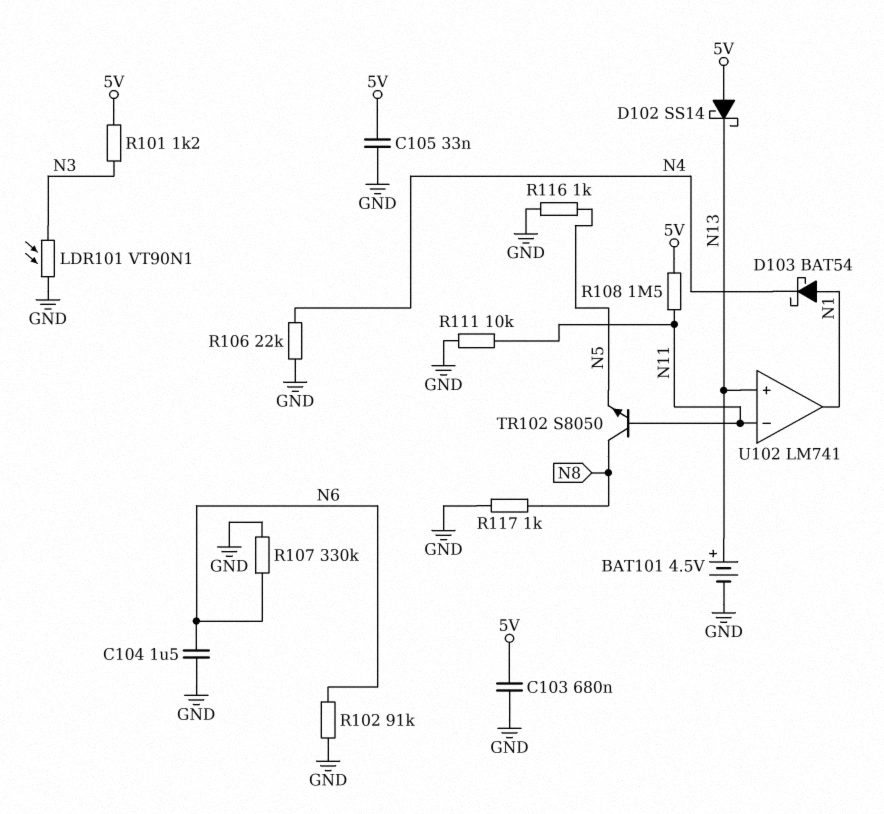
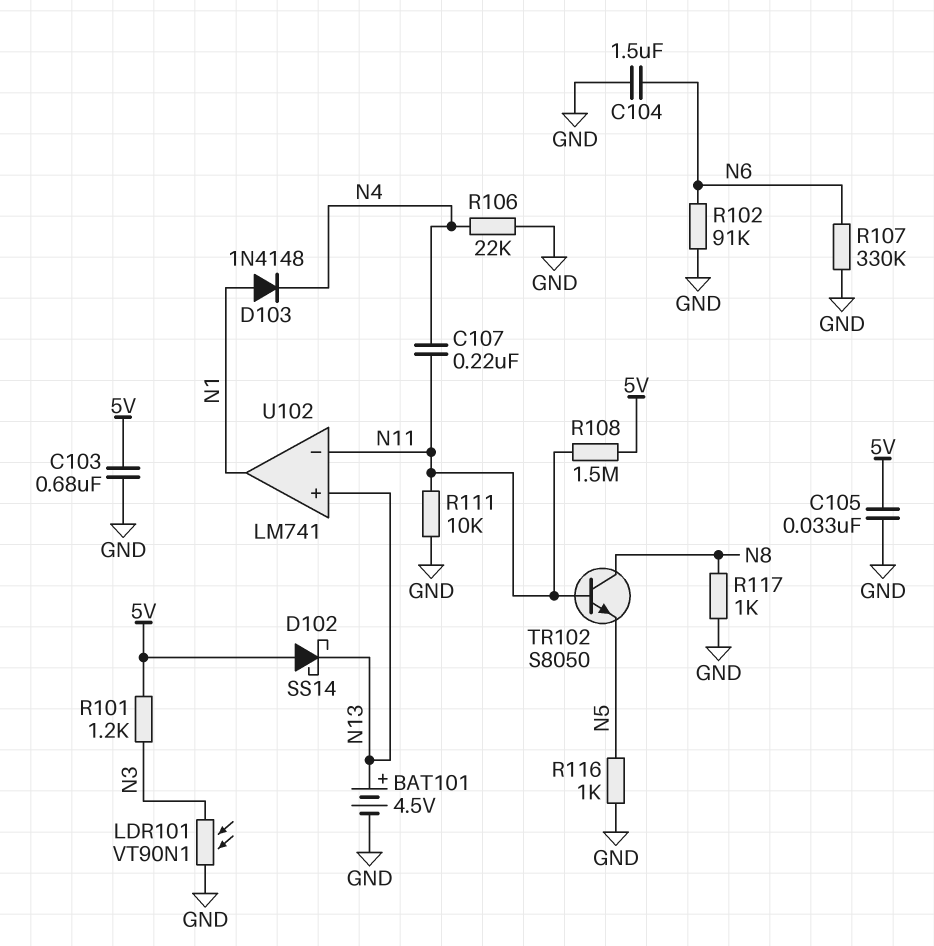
C107: none -> 220nF (N4, N11)
D103: schottky BAT54 (A N1, K N4) -> diode 1N4148 (A N1, K N4)

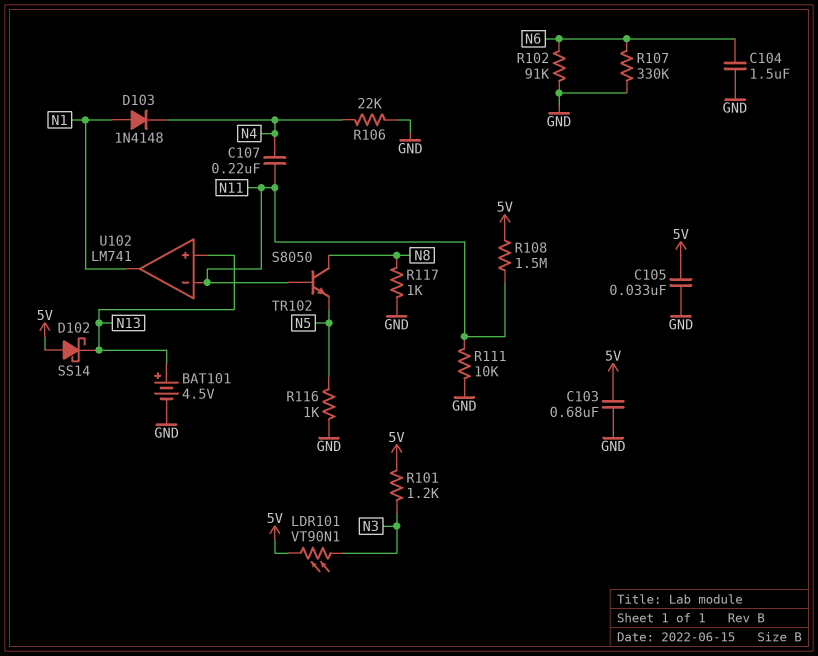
LDR101: VT90N1 (GND, N3) -> VT90N1 (5V, N3)

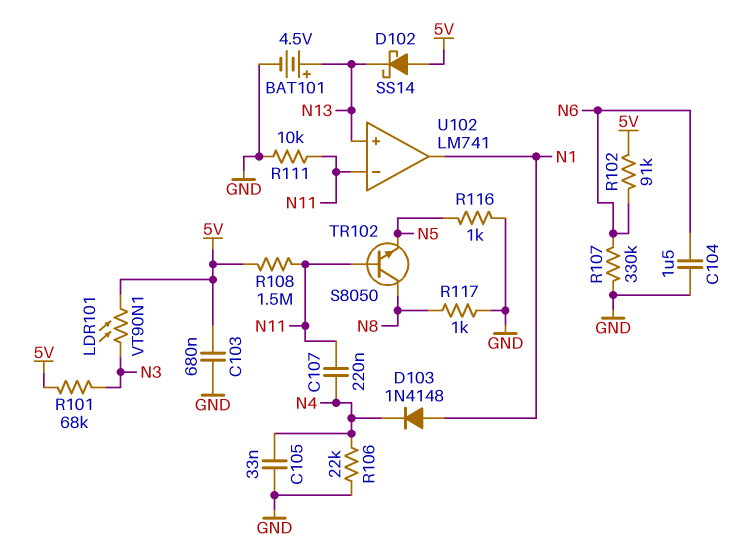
C105: 33nF (5V, GND) -> 33nF (GND, N4)
R101: 1.2k (5V, N3) -> 68k (5V, N3)
R102: 91k (GND, N6) -> 91k (5V, N6)

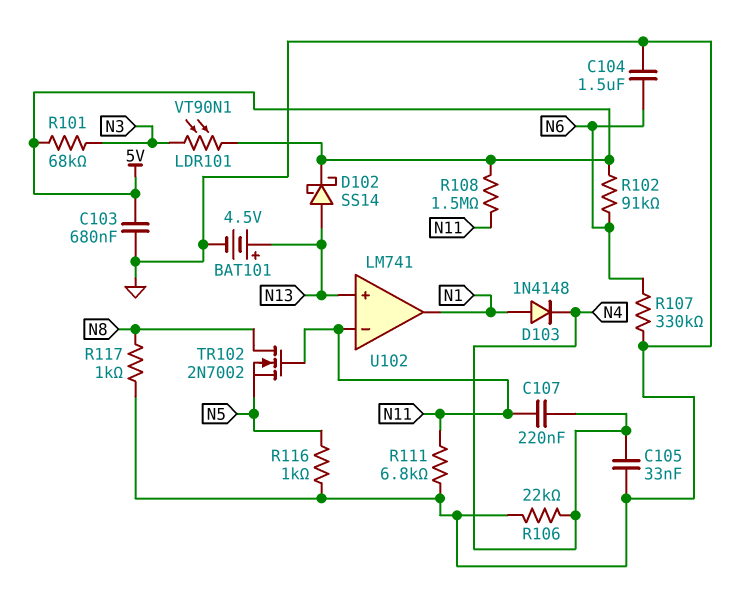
D102: schottky SS14 (A 5V, K N13) -> schottky SS14 (A N13, K 5V)
R111: 10k (GND, N11) -> 6.8k (GND, N11)
TR102: NPN S8050 (B N11, C N8, E N5) -> NMOS 2N7002 (G N11, D N8, S N5)

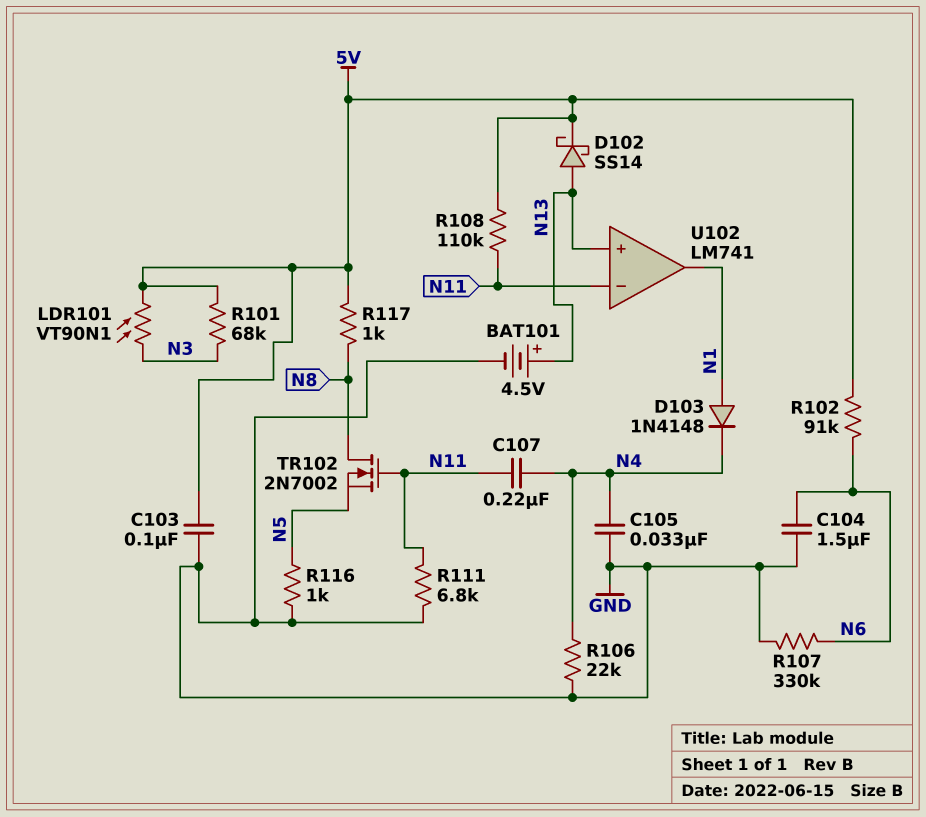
C103: 680nF (5V, GND) -> 100nF (5V, GND)
R108: 1.5M (5V, N11) -> 110k (5V, N11)
R117: 1k (GND, N8) -> 1k (5V, N8)

